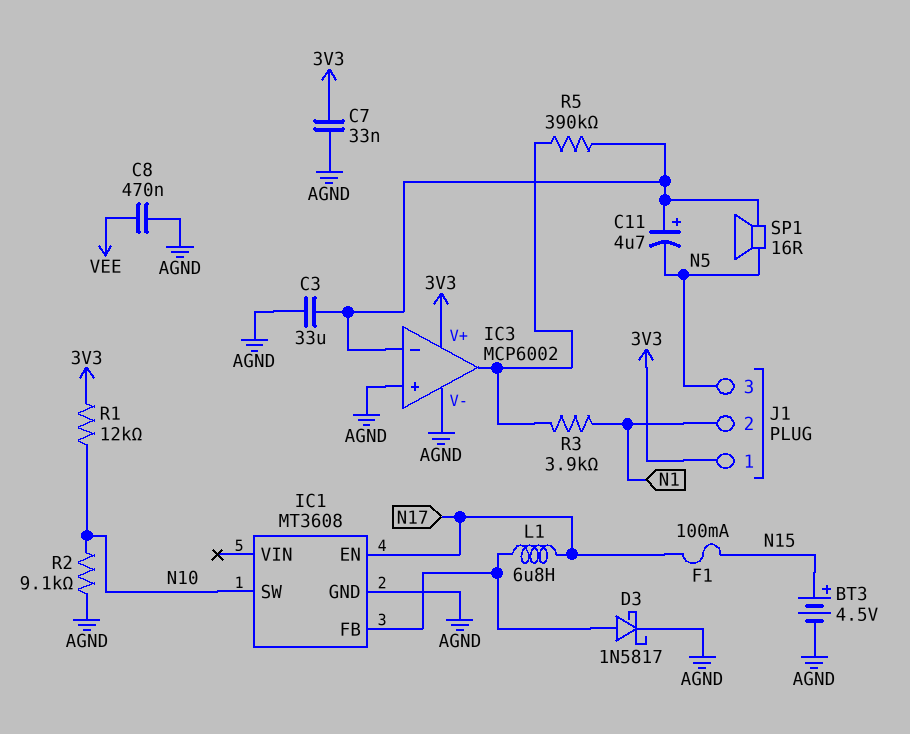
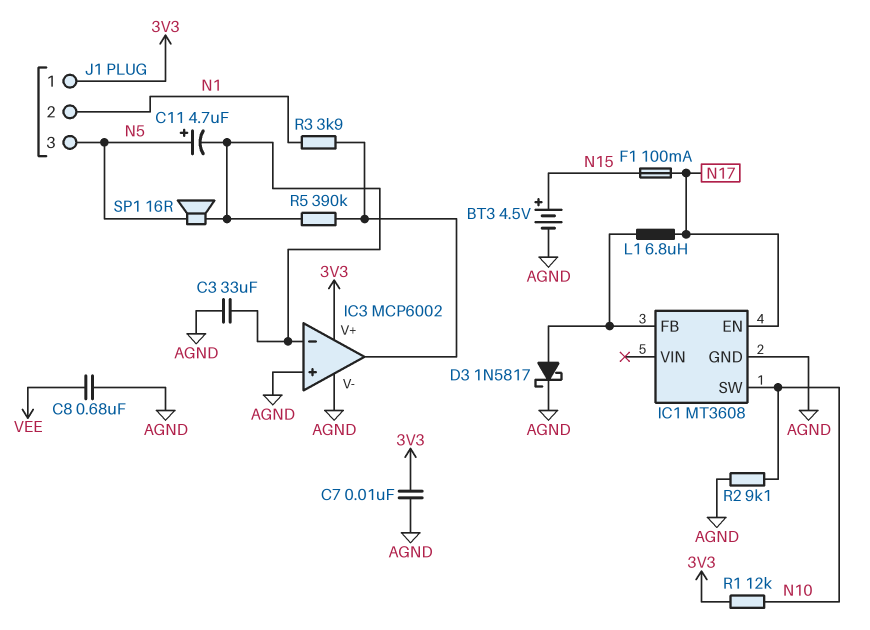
C7: 33nF (3V3, AGND) -> 10nF (3V3, AGND)
C8: 470nF (AGND, VEE) -> 680nF (AGND, VEE)
C11: 4.7uF (plus IC3/in-, minus N5) -> 4.7uF (plus N5, minus IC3/in-)

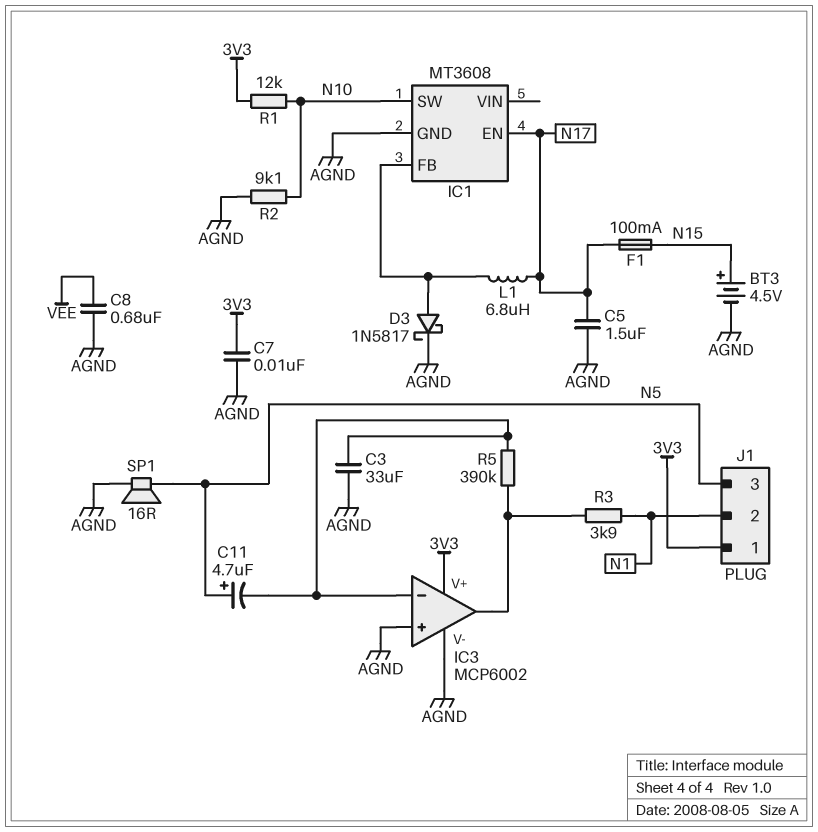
C5: none -> 1.5uF (AGND, N17)
SP1: speaker 16R (IC3/in-, N5) -> speaker 16R (AGND, N5)

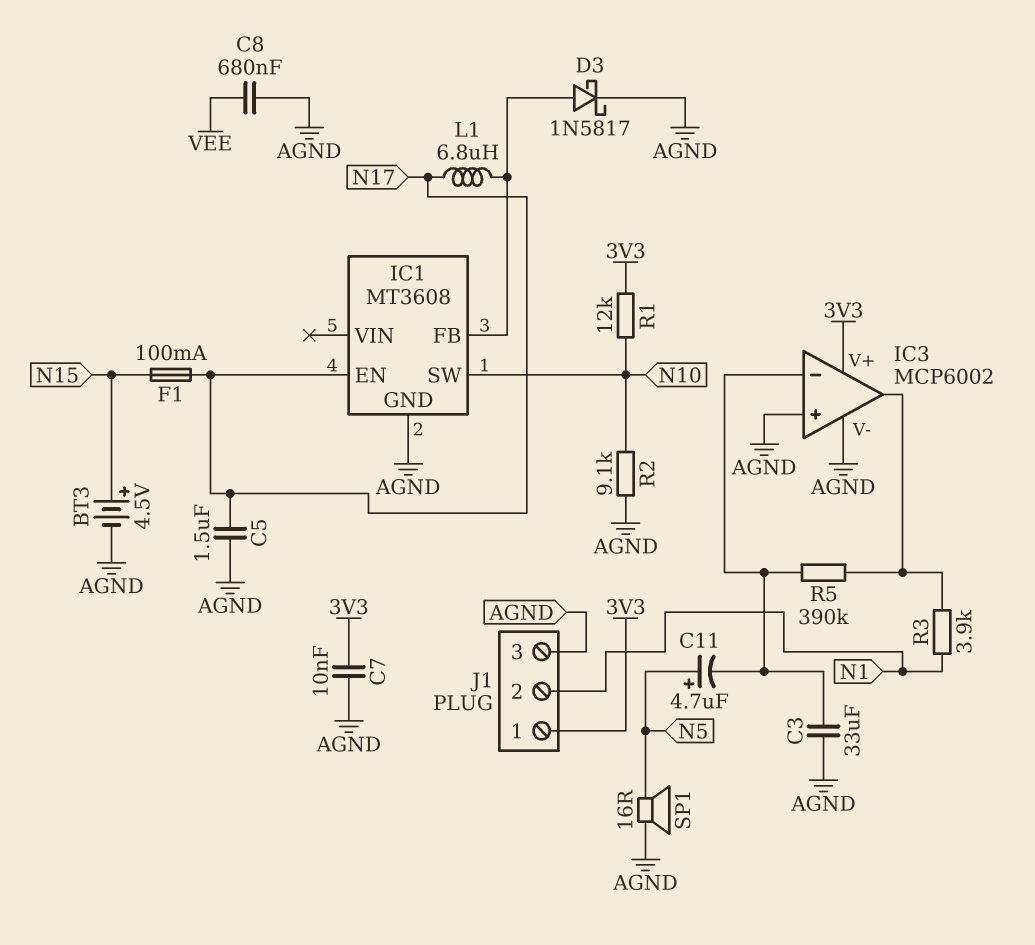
J1 pin 3: N5 -> AGND

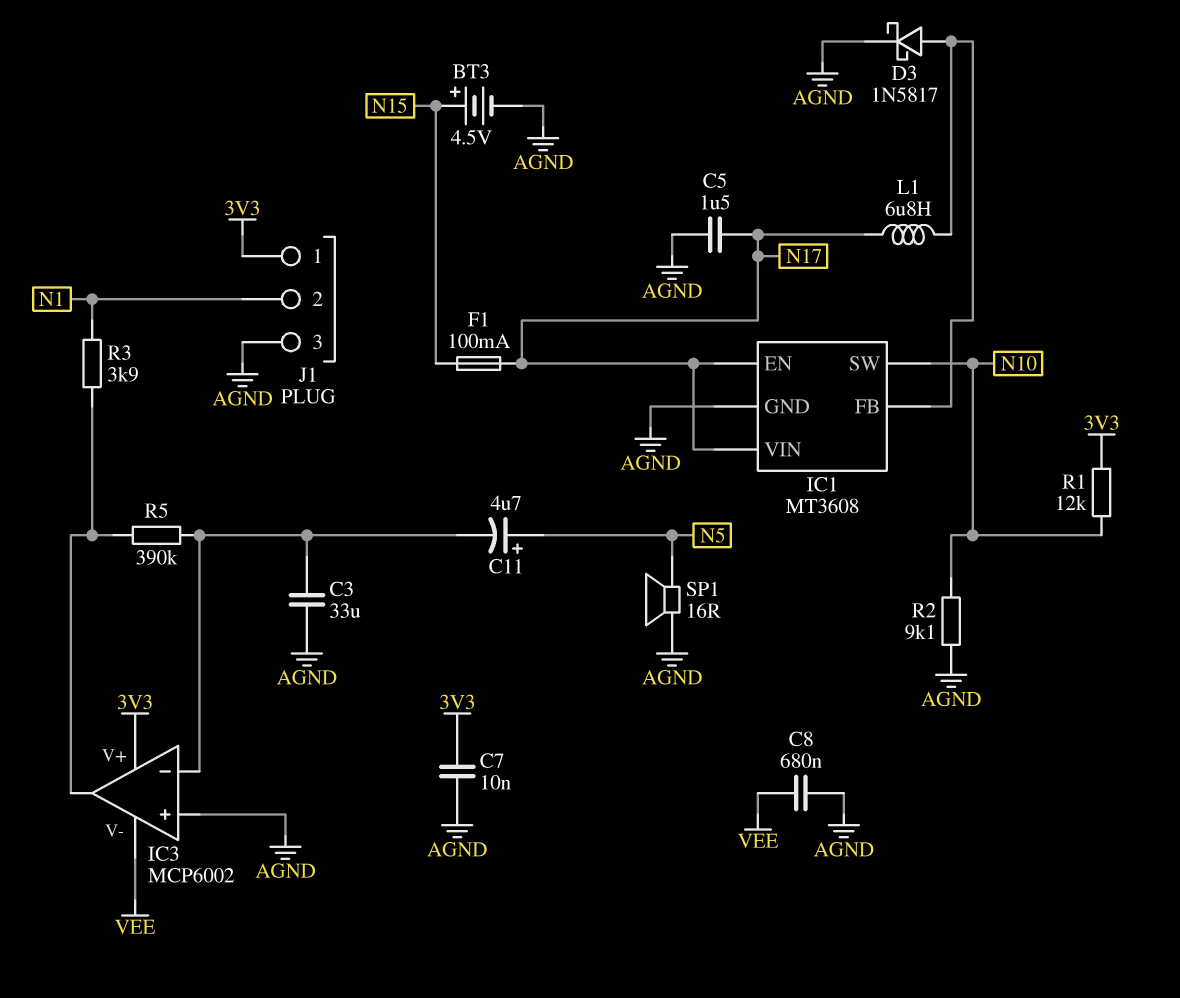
IC1 pin VIN: none -> N17
IC3 pin V-: AGND -> VEE

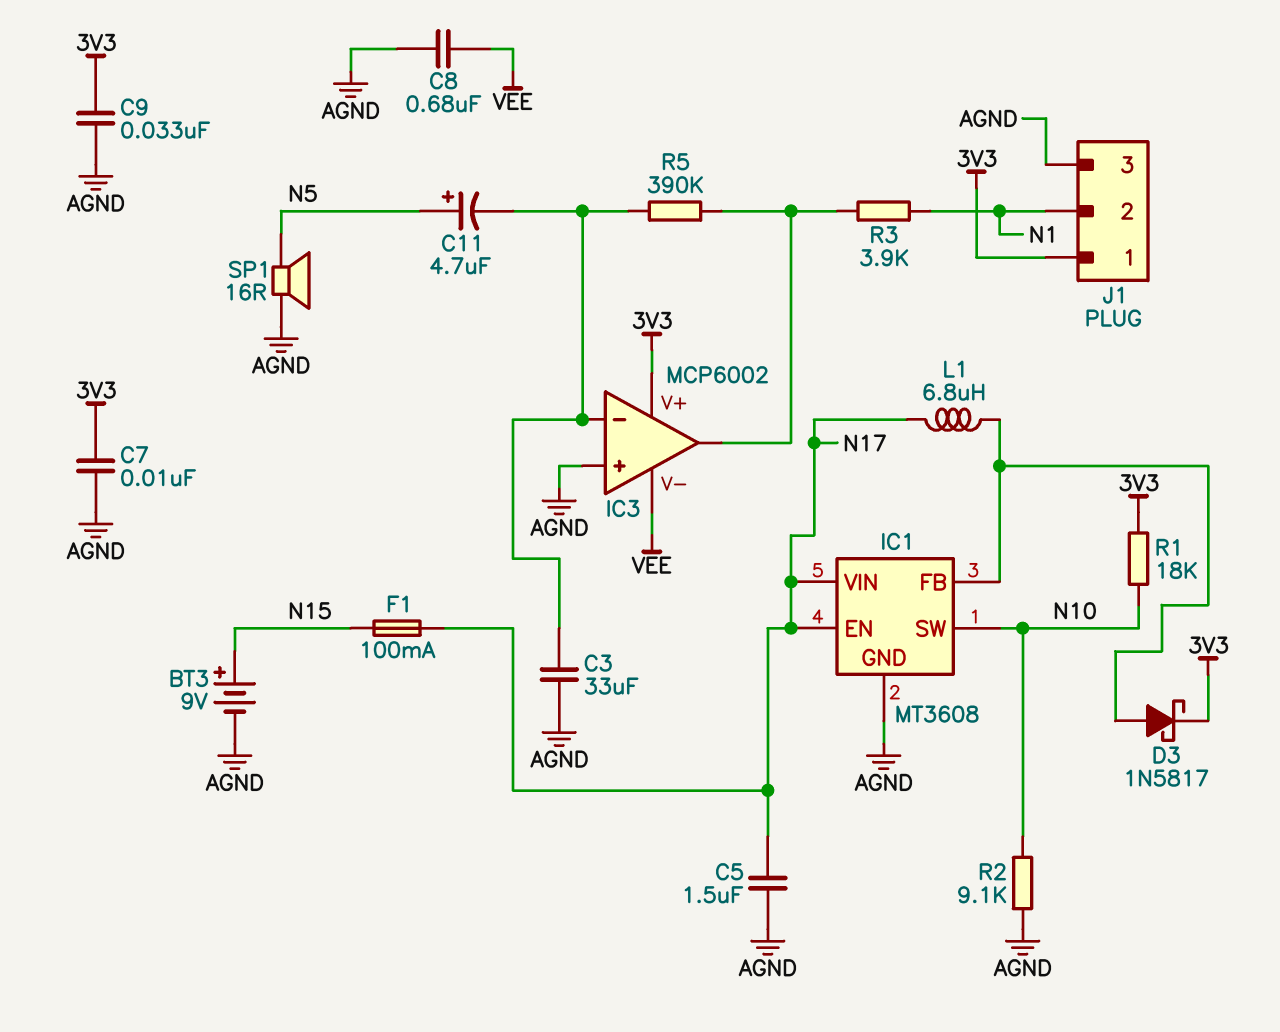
BT3: 4.5V (plus N15, minus AGND) -> 9V (plus N15, minus AGND)
C9: none -> 33nF (3V3, AGND)
D3: schottky 1N5817 (A IC1/FB, K AGND) -> schottky 1N5817 (A IC1/FB, K 3V3)
R1: 12k (3V3, N10) -> 18k (3V3, N10)

